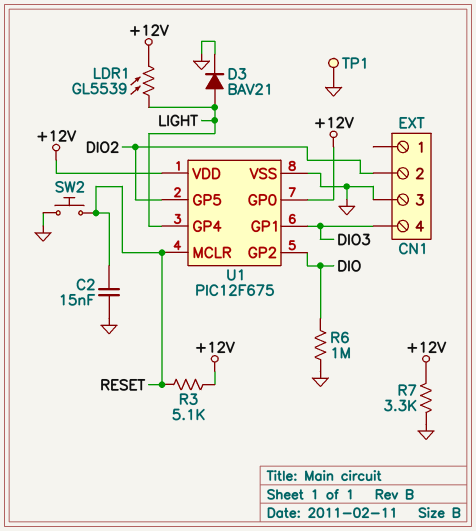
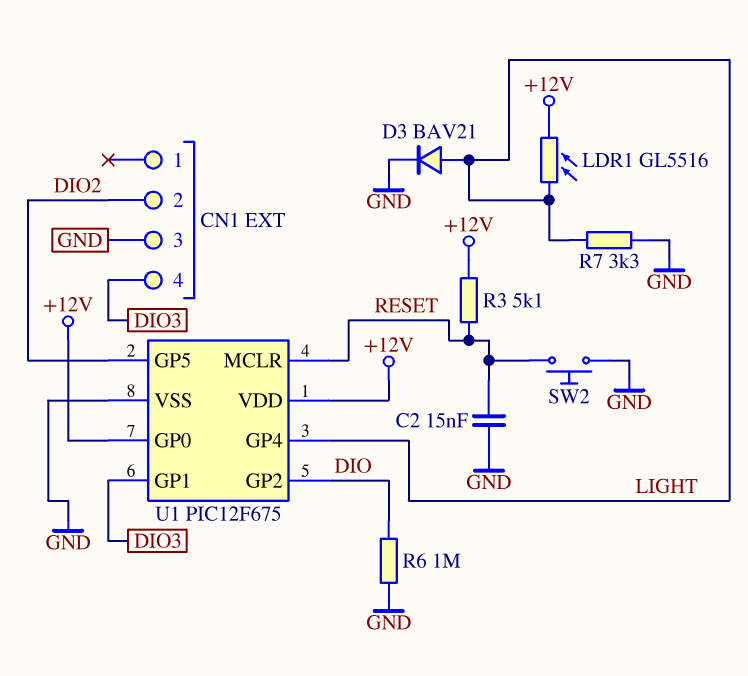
LDR1: GL5539 (+12V, LIGHT) -> GL5516 (+12V, LIGHT)
R7: 3.3k (+12V, GND) -> 3.3k (GND, LIGHT)
TP1: test point (GND) -> none

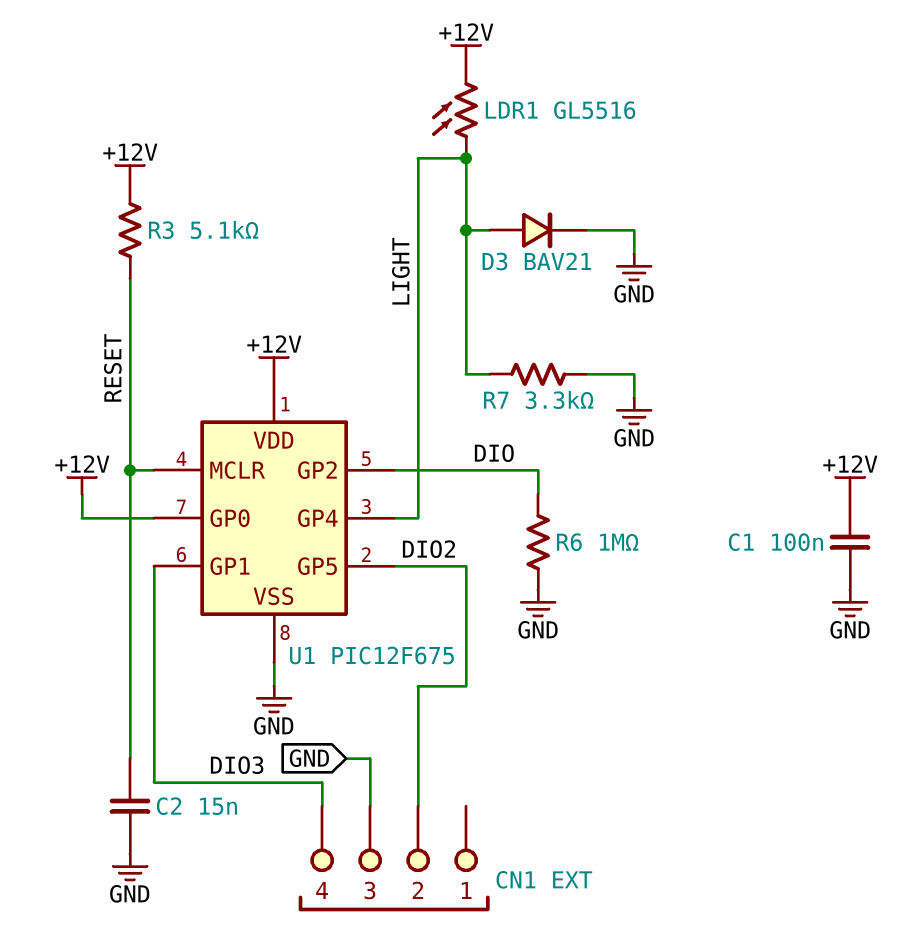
C1: none -> 100nF (+12V, GND)
SW2: button (GND, RESET) -> none

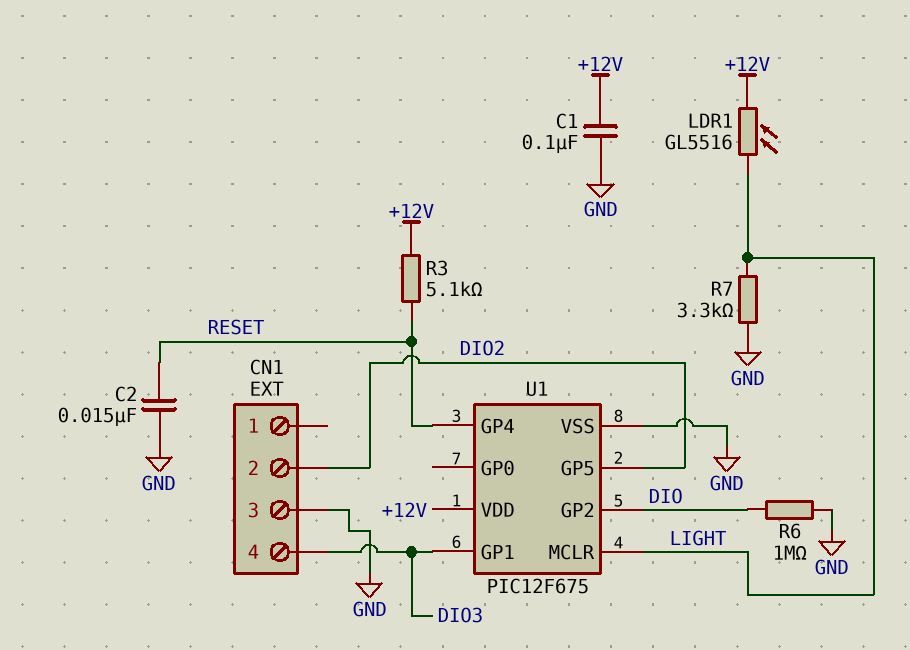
D3: diode BAV21 (A LIGHT, K GND) -> none
U1 pin GP0: +12V -> none
U1 pin GP4: LIGHT -> RESET
U1 pin MCLR: RESET -> LIGHT

